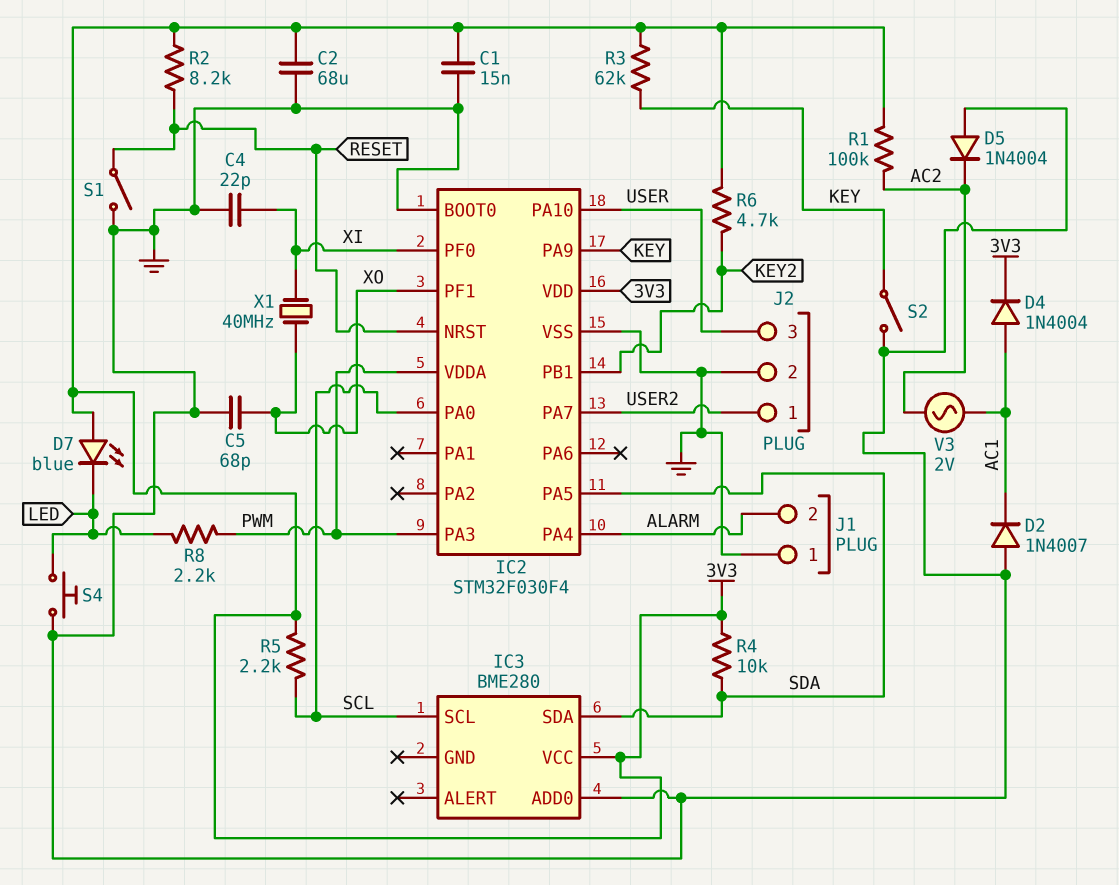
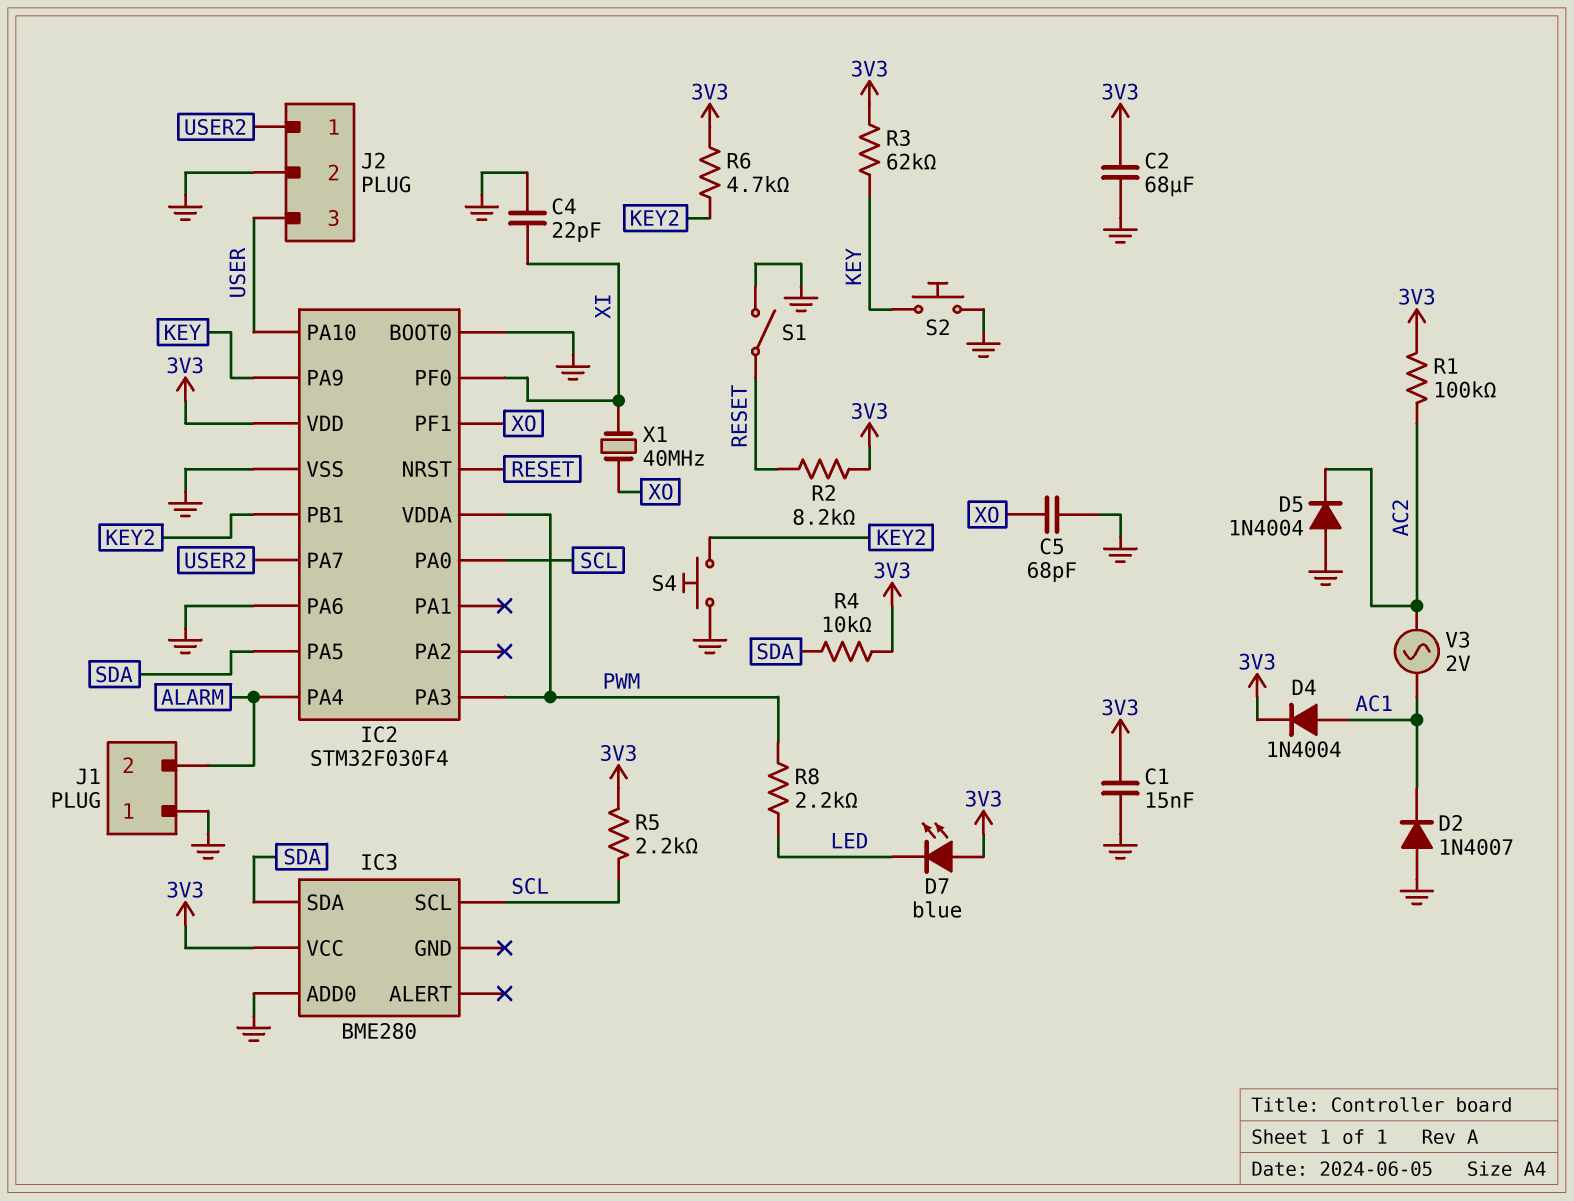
IC2 pin PA6: none -> GND
S2: switch (GND, KEY) -> button (GND, KEY)
S4: button (GND, LED) -> button (GND, KEY2)

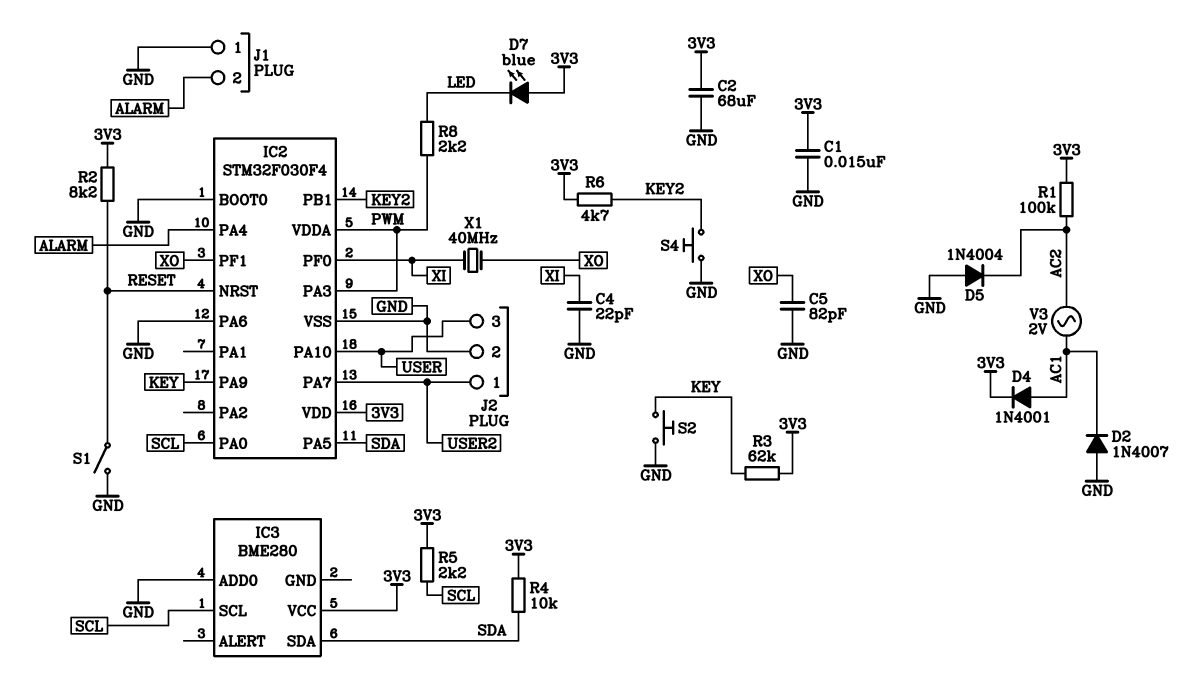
C5: 68pF (GND, XO) -> 82pF (GND, XO)
D4: diode 1N4004 (A AC1, K 3V3) -> diode 1N4001 (A AC1, K 3V3)

